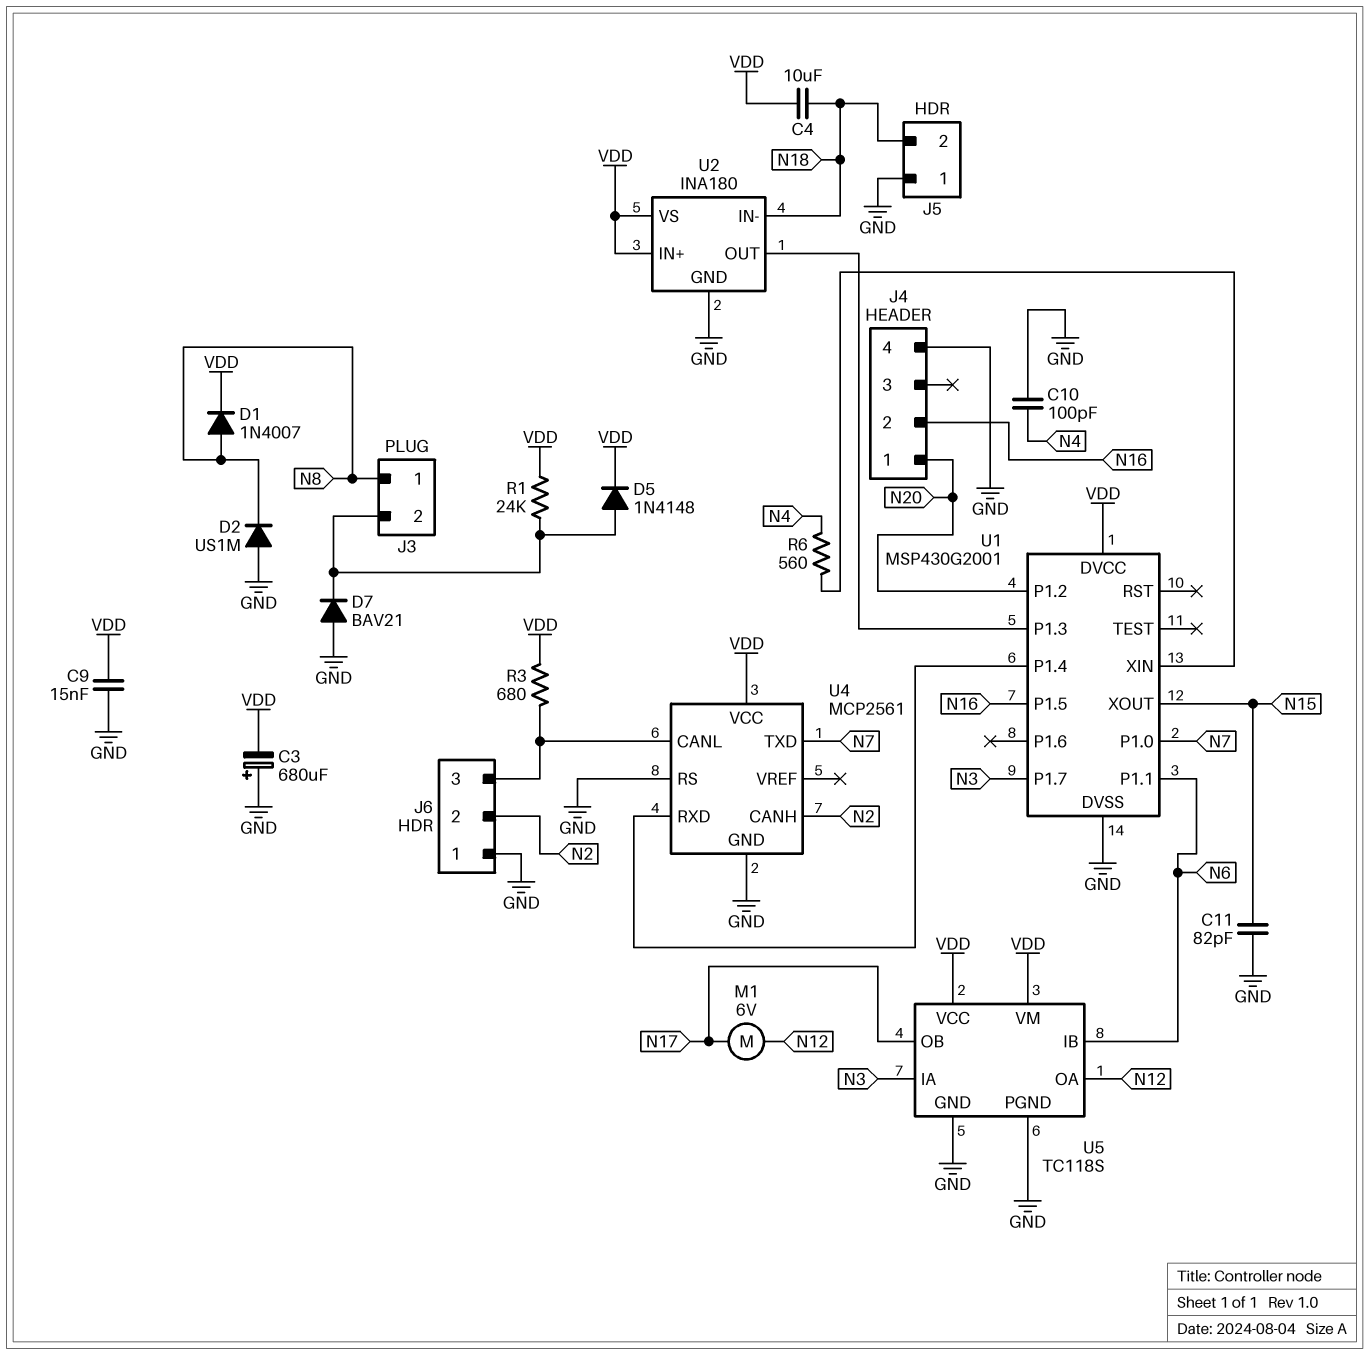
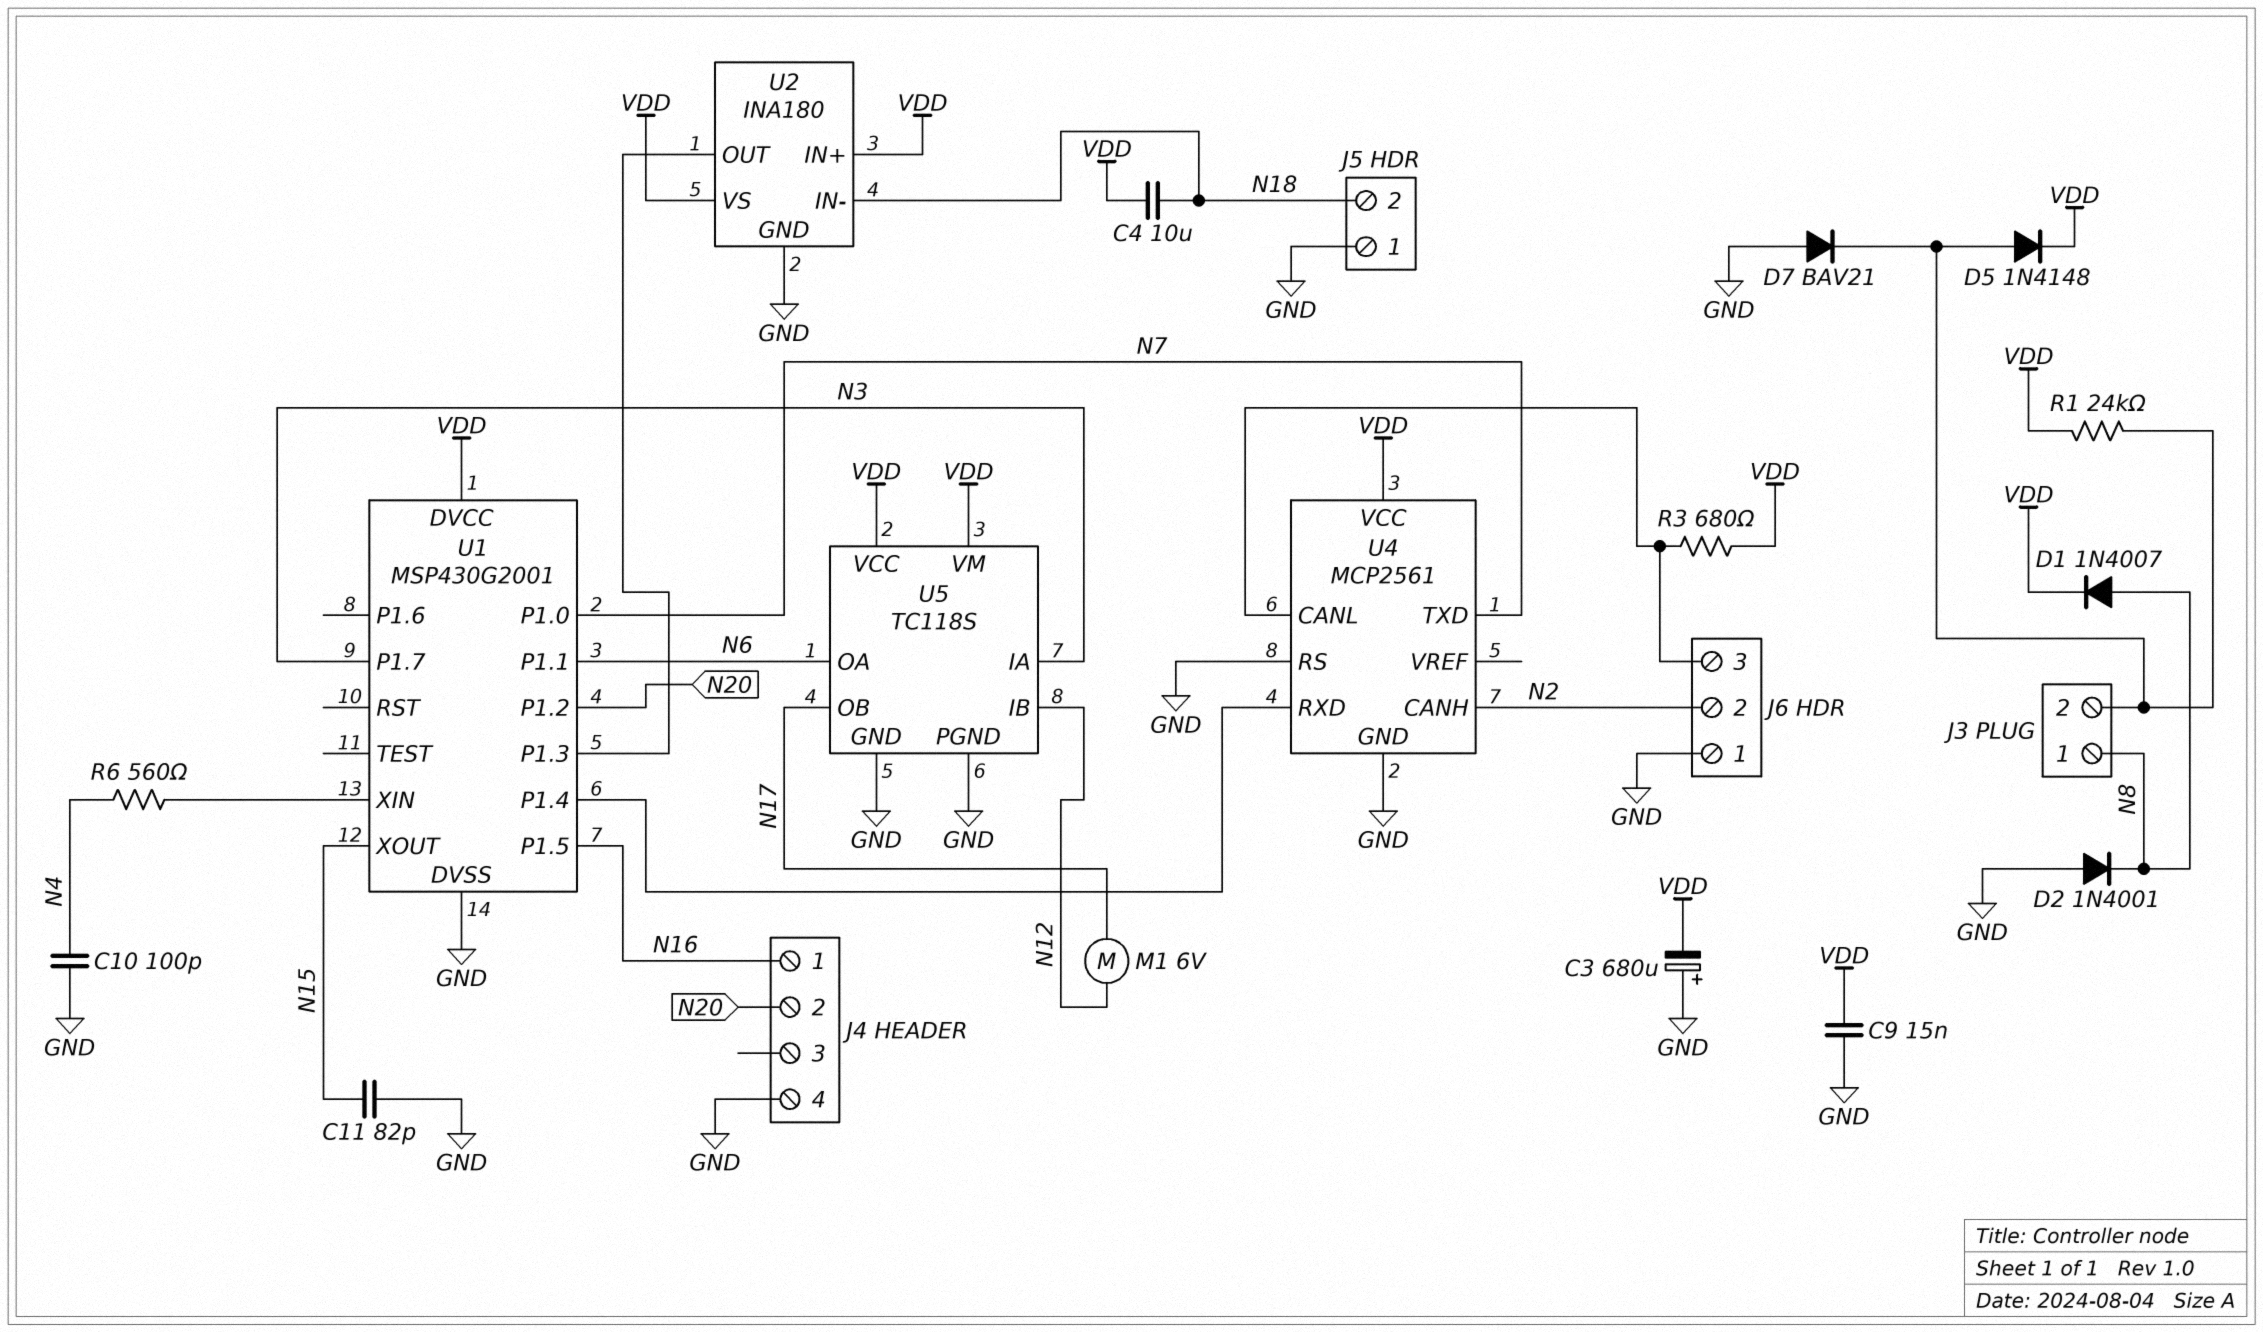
D2: diode US1M (A GND, K N8) -> diode 1N4001 (A GND, K N8)
J4 pin 1: N20 -> N16
J4 pin 2: N16 -> N20
U5 pin IB: N6 -> N12
U5 pin OA: N12 -> N6

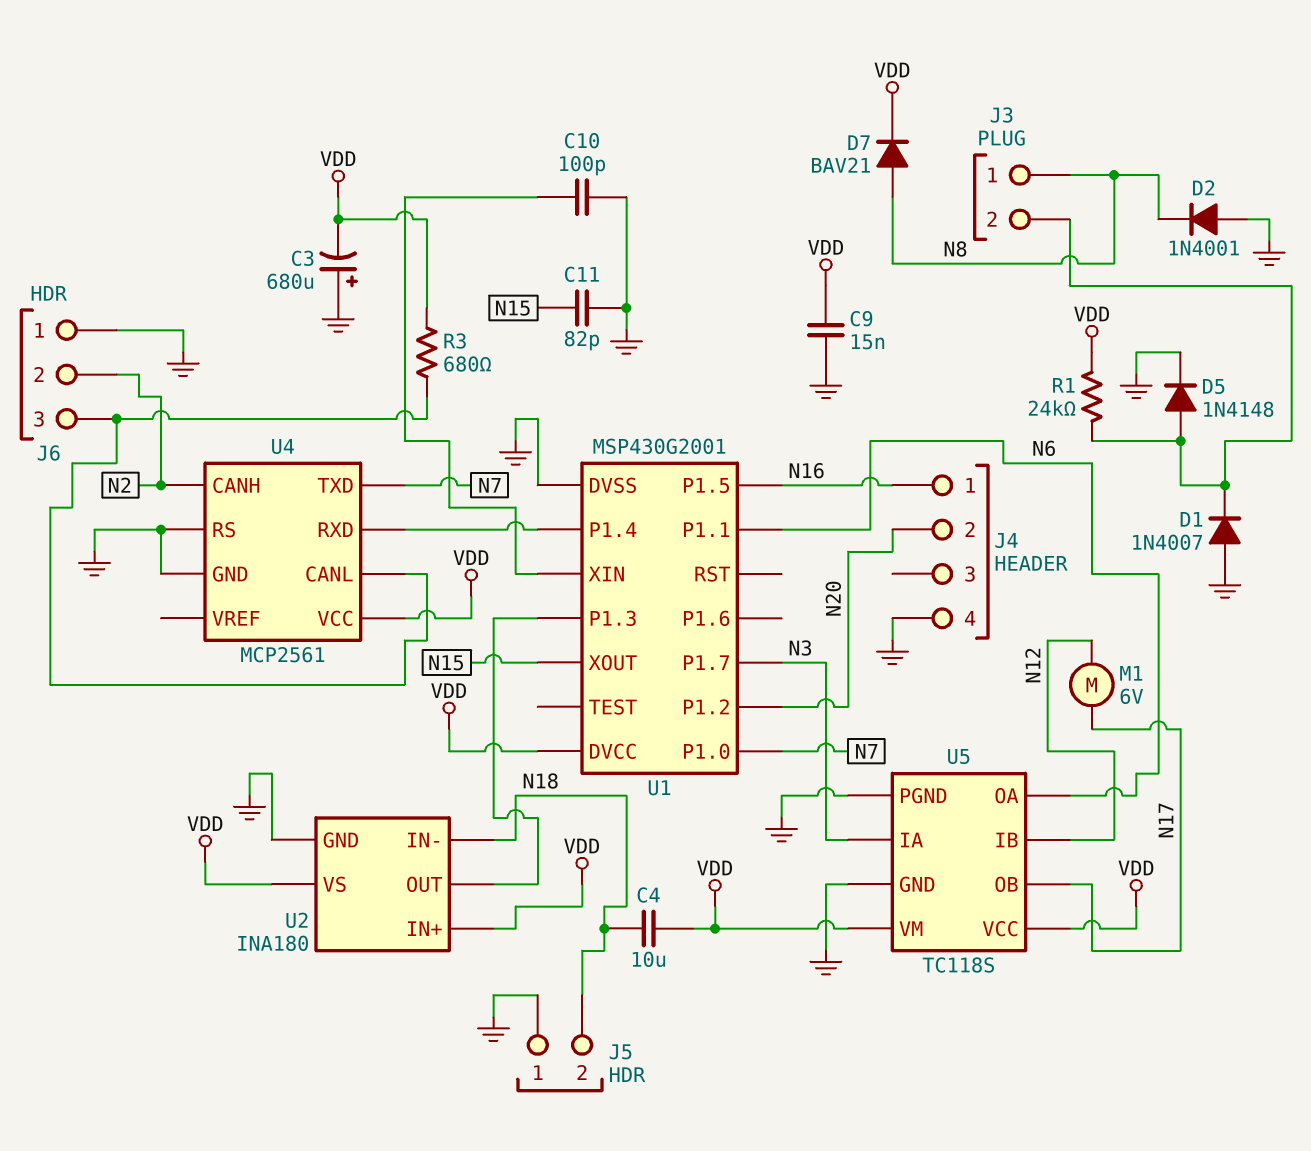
C10: 100pF (GND, N4) -> 100pF (GND, U1/XIN)
D1: diode 1N4007 (A N8, K VDD) -> diode 1N4007 (A GND, K J3/2)
D5: diode 1N4148 (A J3/2, K VDD) -> diode 1N4148 (A J3/2, K GND)
D7: diode BAV21 (A GND, K J3/2) -> diode BAV21 (A N8, K VDD)
R6: 560 (N4, U1/XIN) -> none

